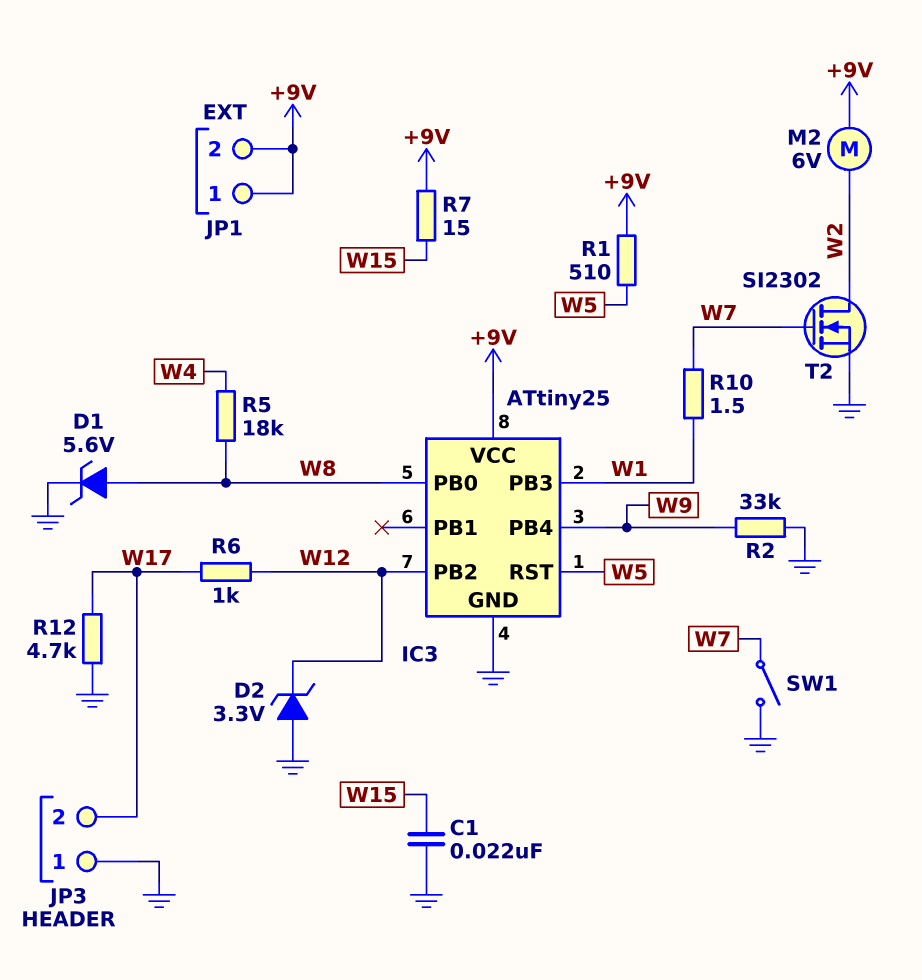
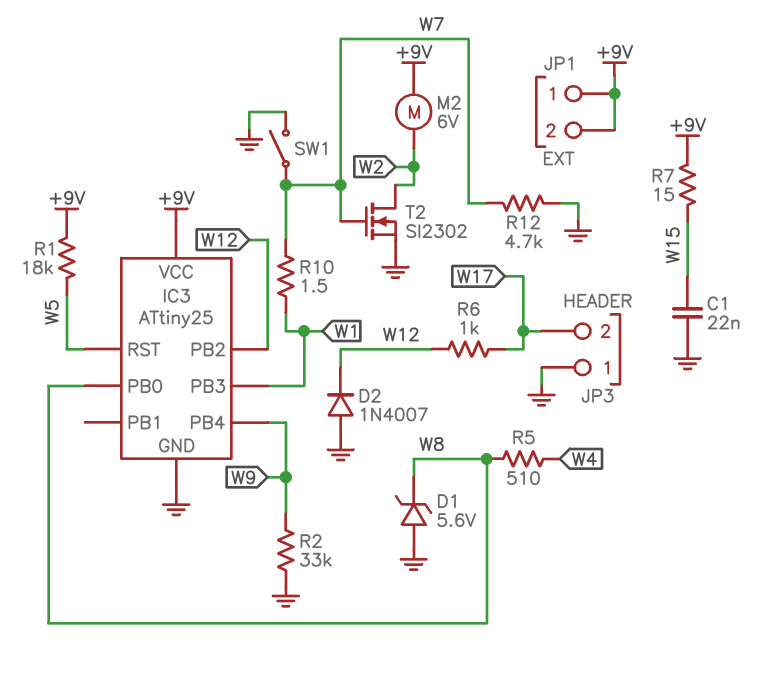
D1: zener 5.6V (A W8, K GND) -> zener 5.6V (A GND, K W8)
D2: zener 3.3V (A GND, K W12) -> diode 1N4007 (A GND, K W12)
R1: 510 (+9V, W5) -> 18k (+9V, W5)
R5: 18k (W4, W8) -> 510 (W4, W8)
R12: 4.7k (GND, W17) -> 4.7k (GND, W7)

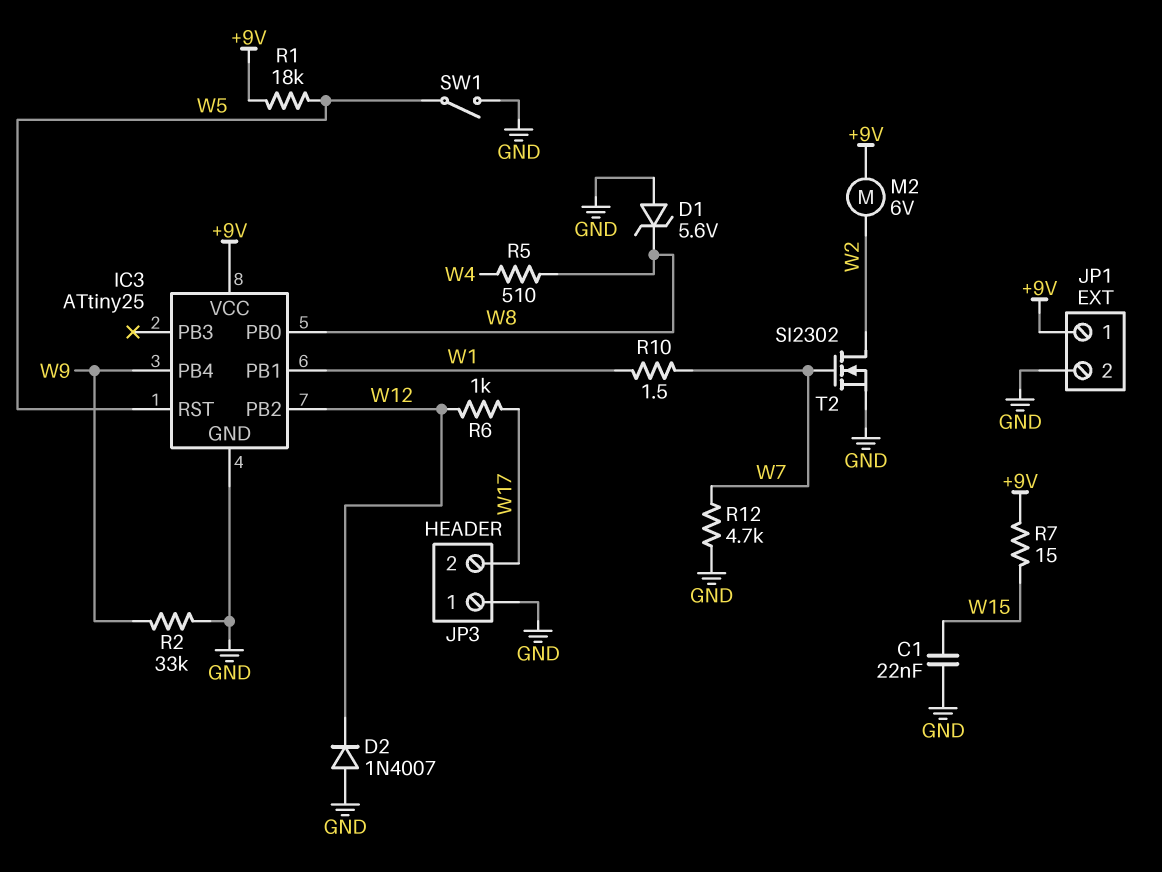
IC3 pin PB1: none -> W1
IC3 pin PB3: W1 -> none
JP1 pin 2: +9V -> GND
SW1: switch (GND, W7) -> switch (GND, W5)

